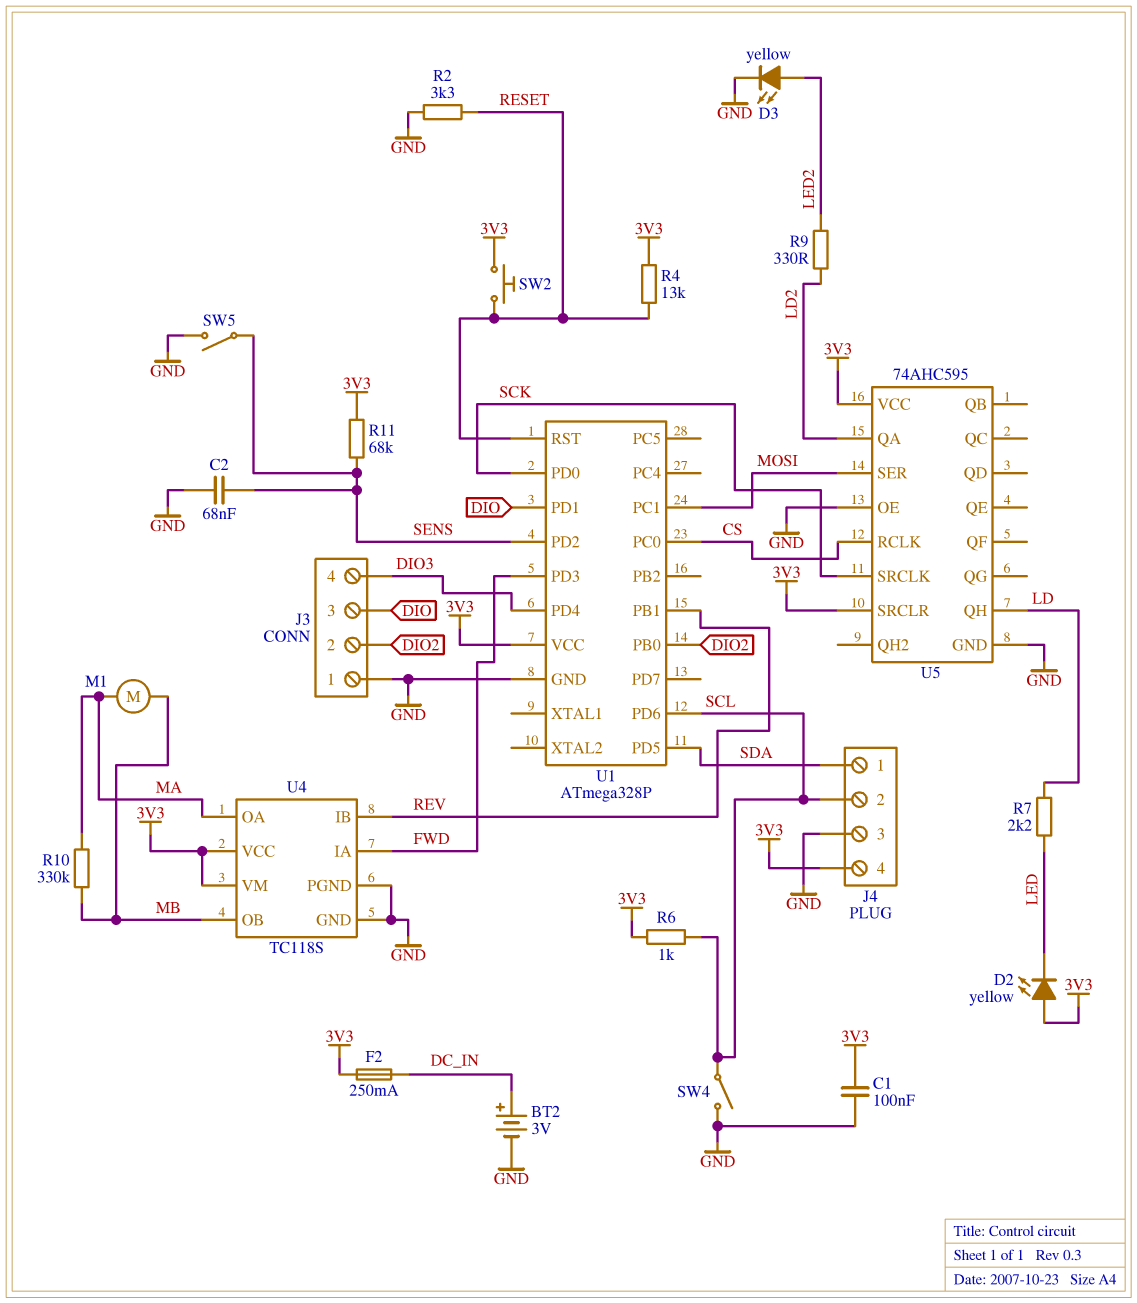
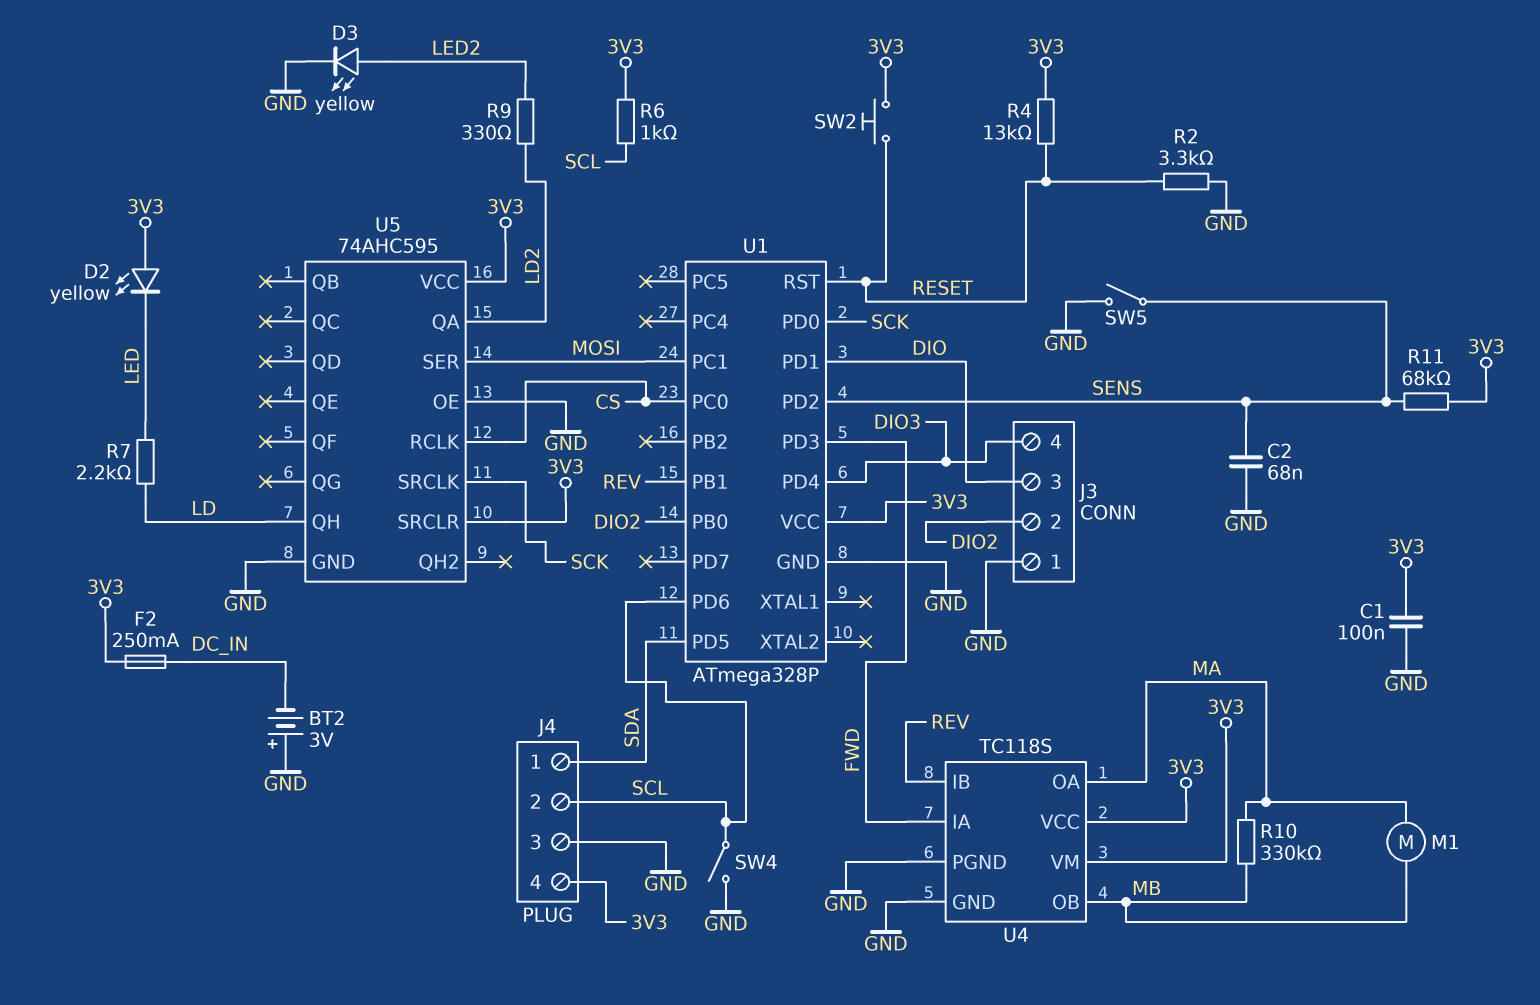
BT2: 3V (plus DC_IN, minus GND) -> 3V (plus GND, minus DC_IN)

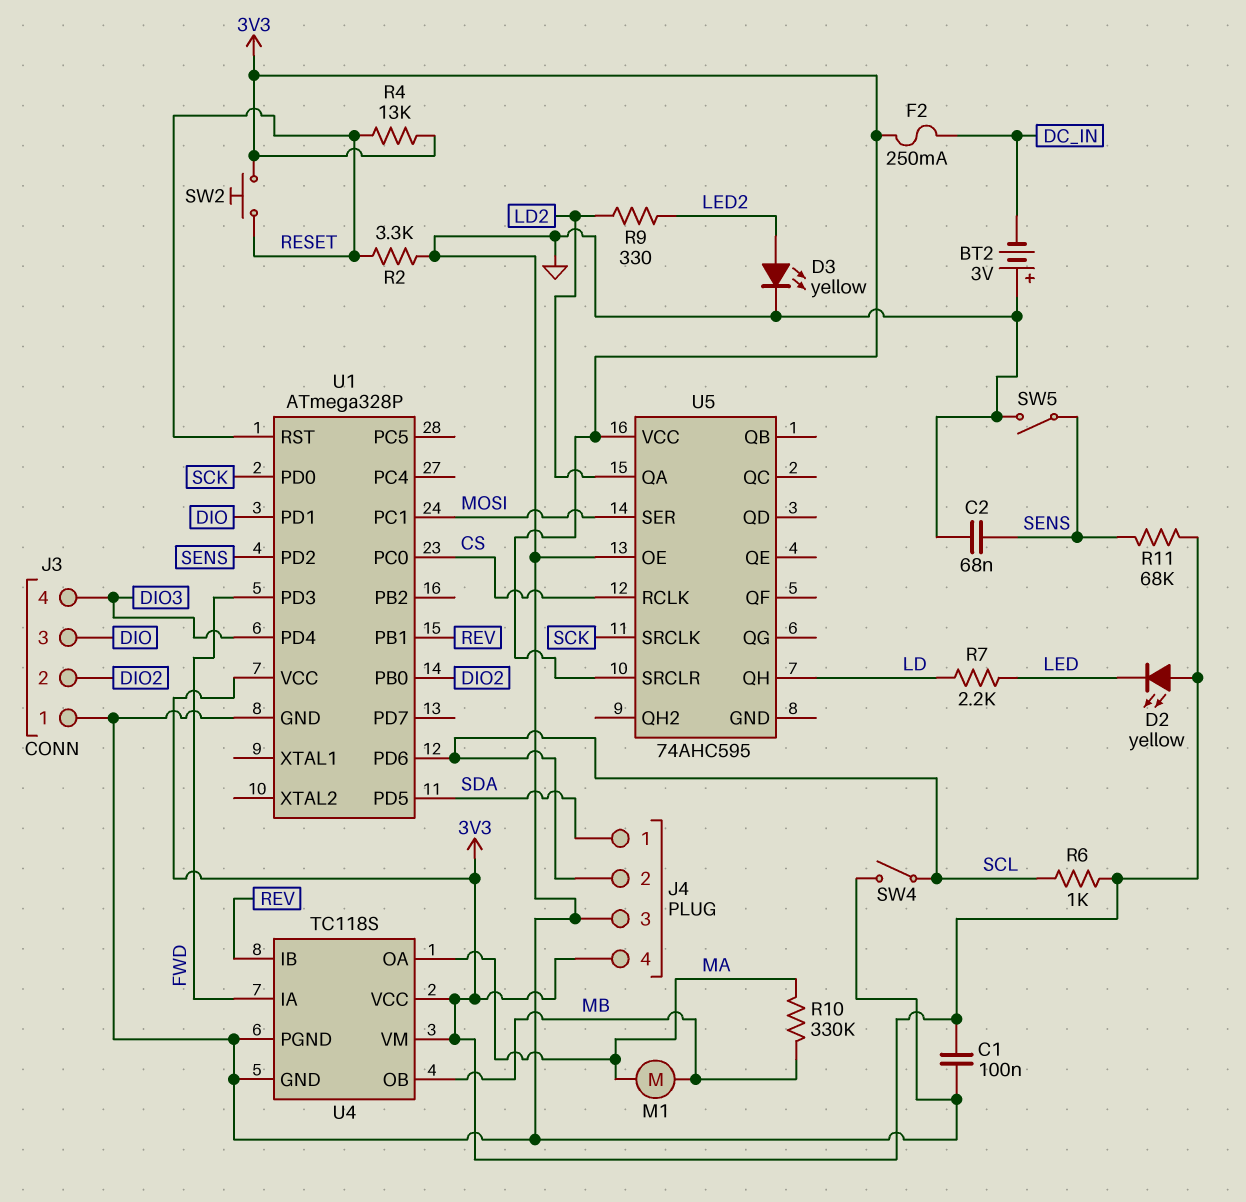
U5 pin GND: GND -> none

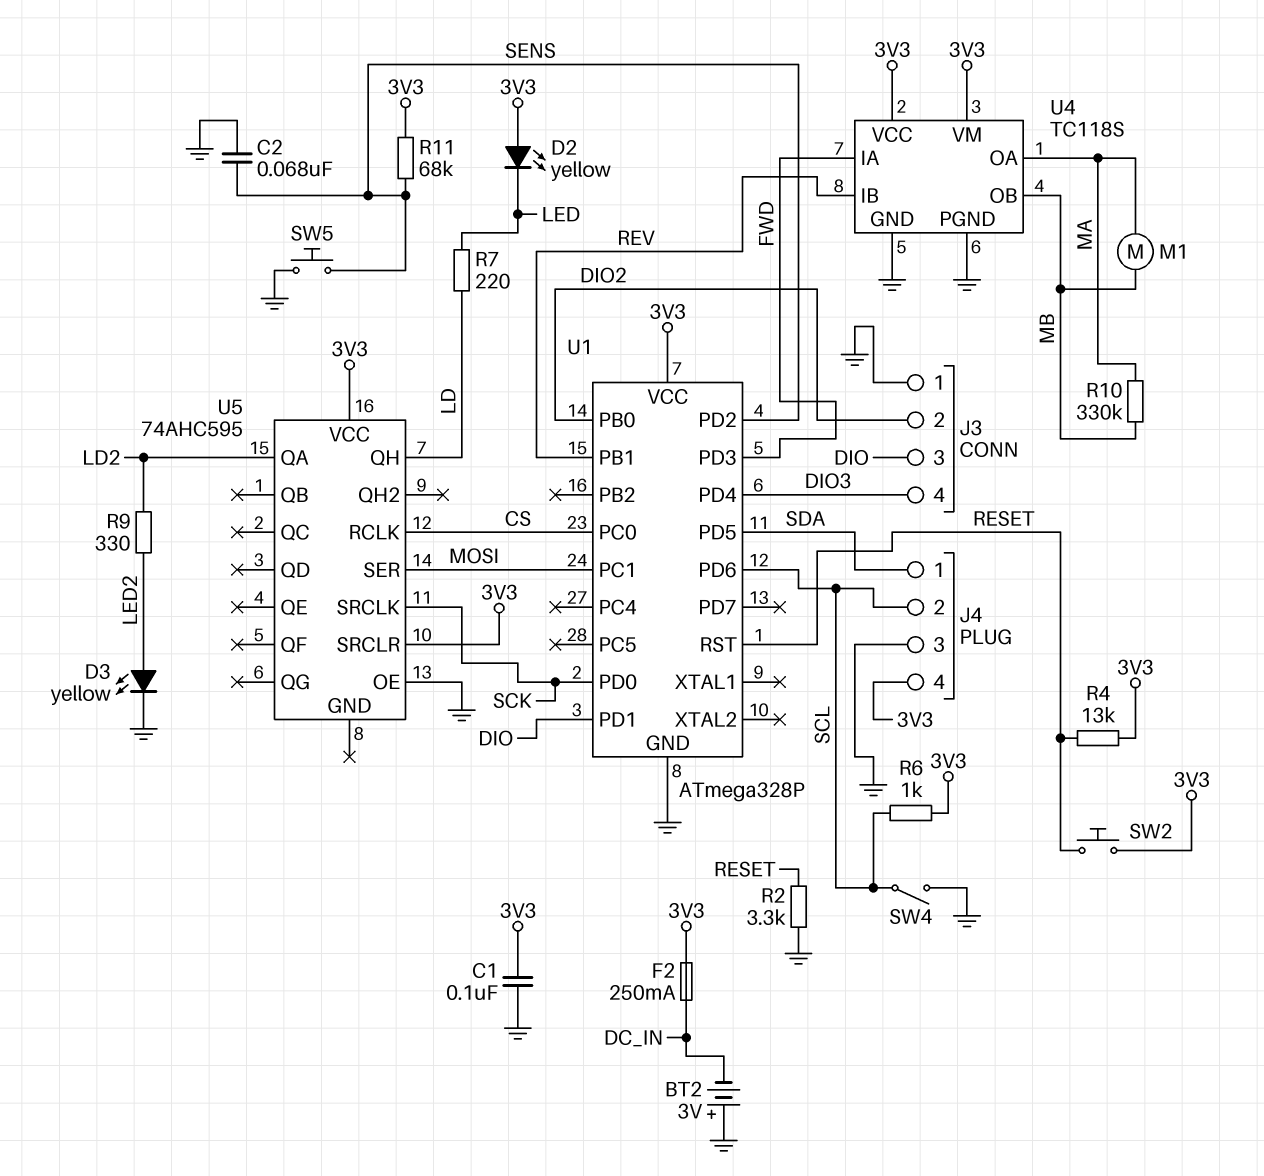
R7: 2.2k (LD, LED) -> 220 (LD, LED)
SW5: switch (GND, SENS) -> button (GND, SENS)

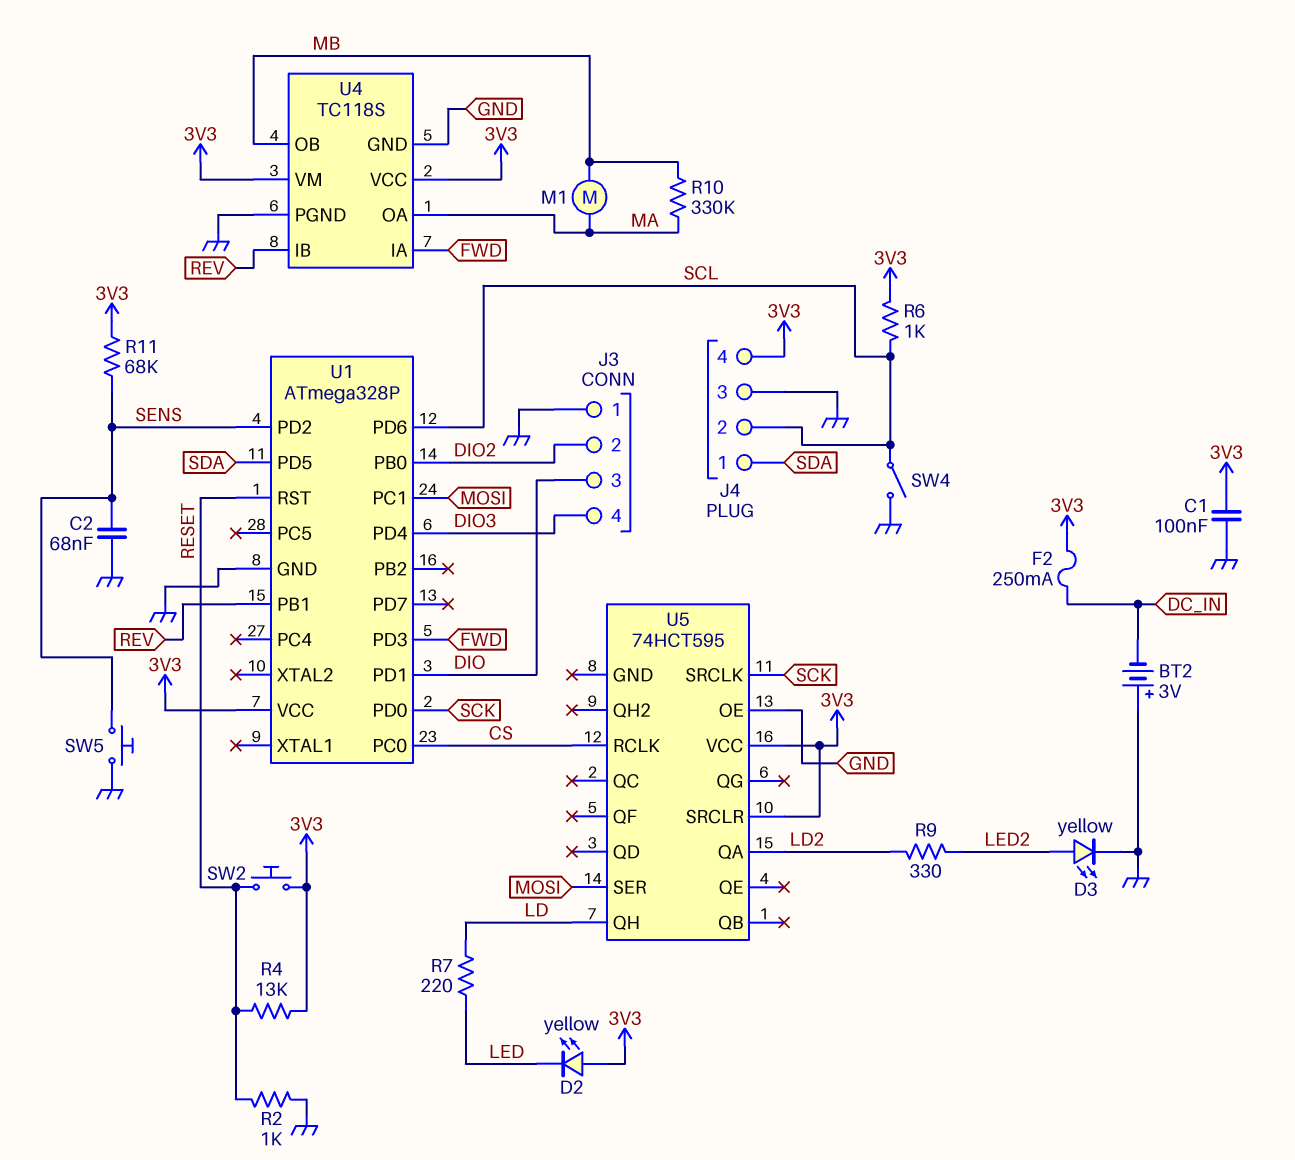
R2: 3.3k (GND, RESET) -> 1k (GND, RESET)
U5: 74AHC595 -> 74HCT595

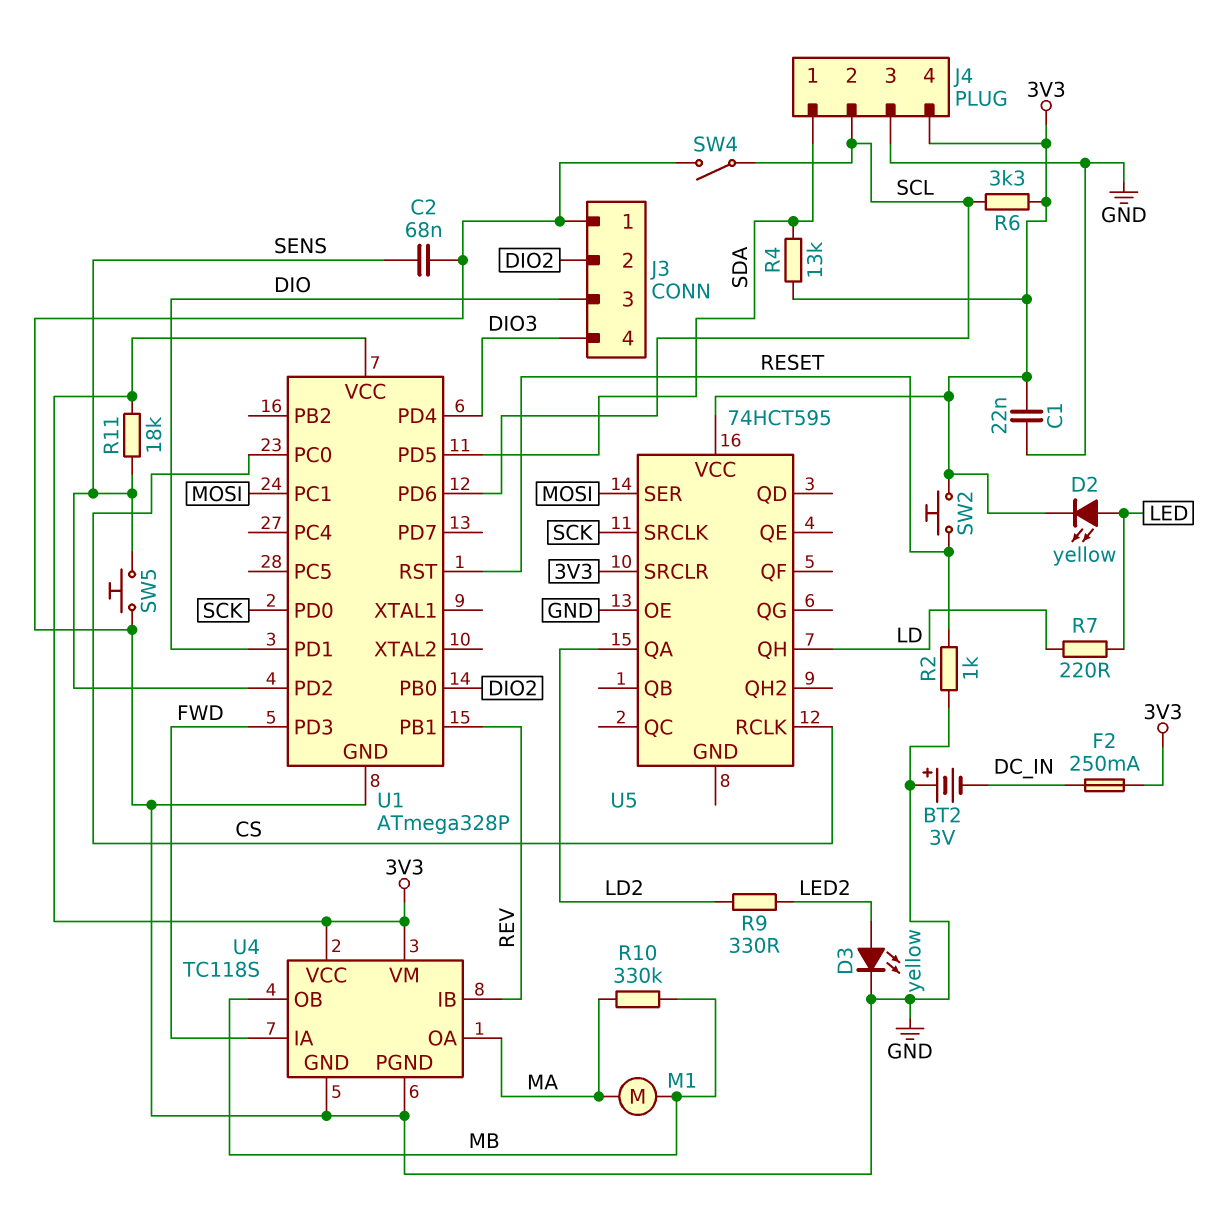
C1: 100nF (3V3, GND) -> 22nF (3V3, GND)
D2: LED yellow (A 3V3, K LED) -> LED yellow (A LED, K 3V3)
R4: 13k (3V3, RESET) -> 13k (3V3, SDA)
R6: 1k (3V3, SCL) -> 3.3k (3V3, SCL)
R11: 68k (3V3, SENS) -> 18k (3V3, SENS)

